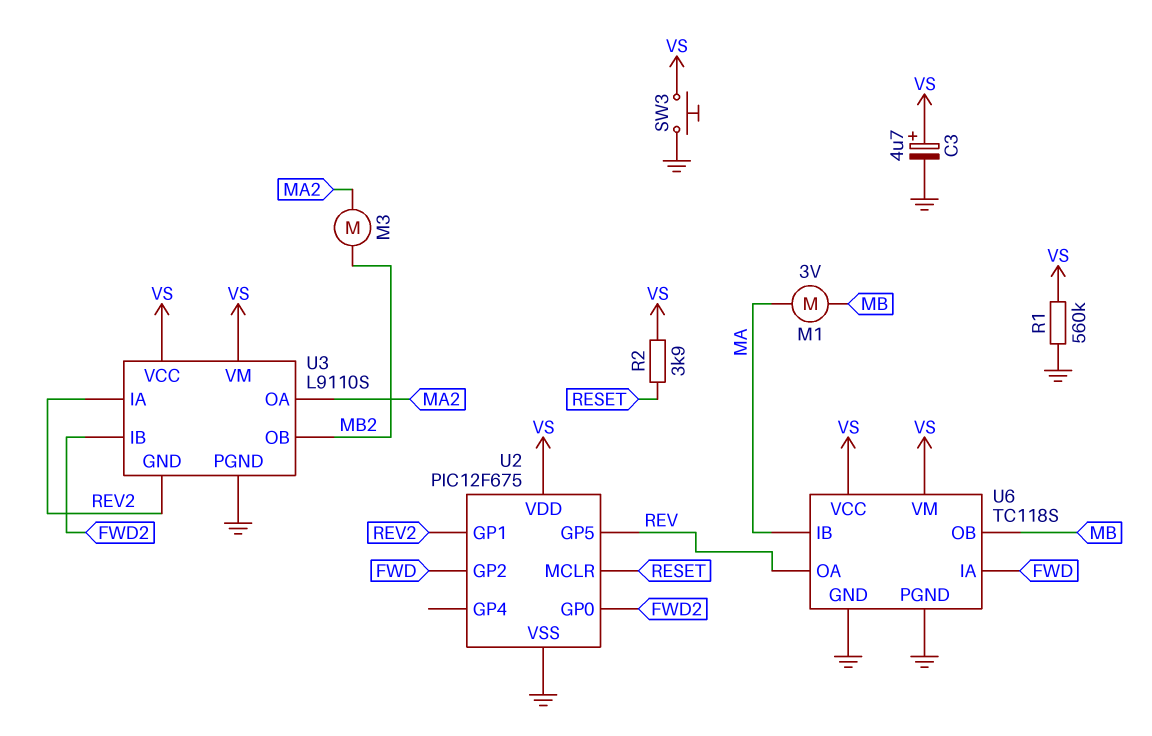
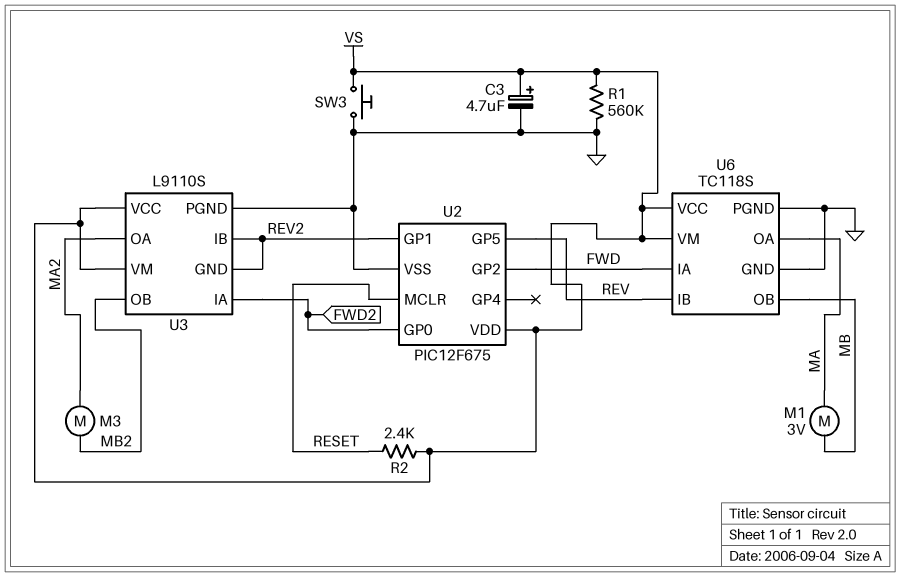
R2: 3.9k (RESET, VS) -> 2.4k (RESET, VS)
U3 pin IA: REV2 -> FWD2
U3 pin IB: FWD2 -> REV2
U6 pin IB: MA -> REV
U6 pin OA: REV -> MA

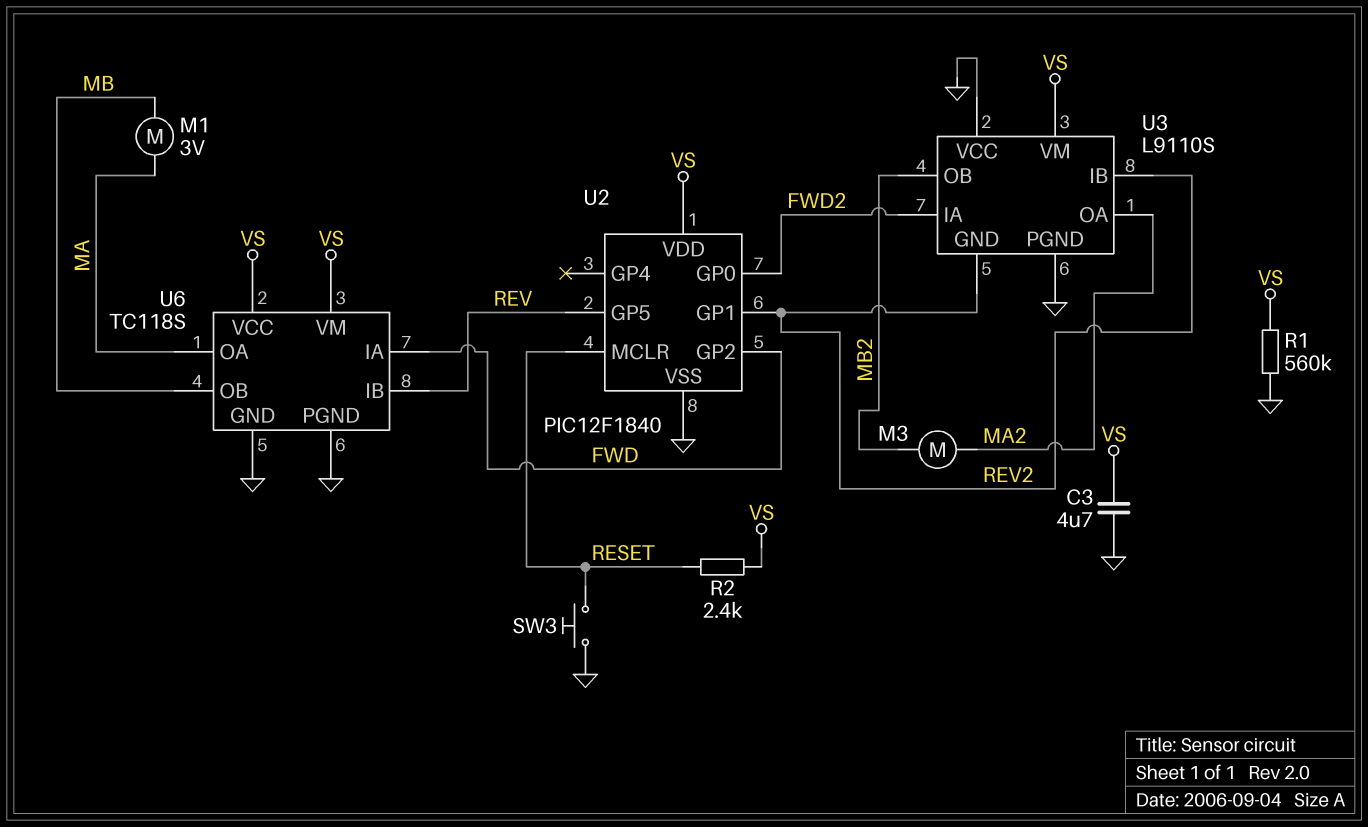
C3: 4.7uF (plus VS, minus GND) -> 4.7uF (GND, VS)
SW3: button (GND, VS) -> button (GND, RESET)
U2: PIC12F675 -> PIC12F1840
U3 pin VCC: VS -> GND

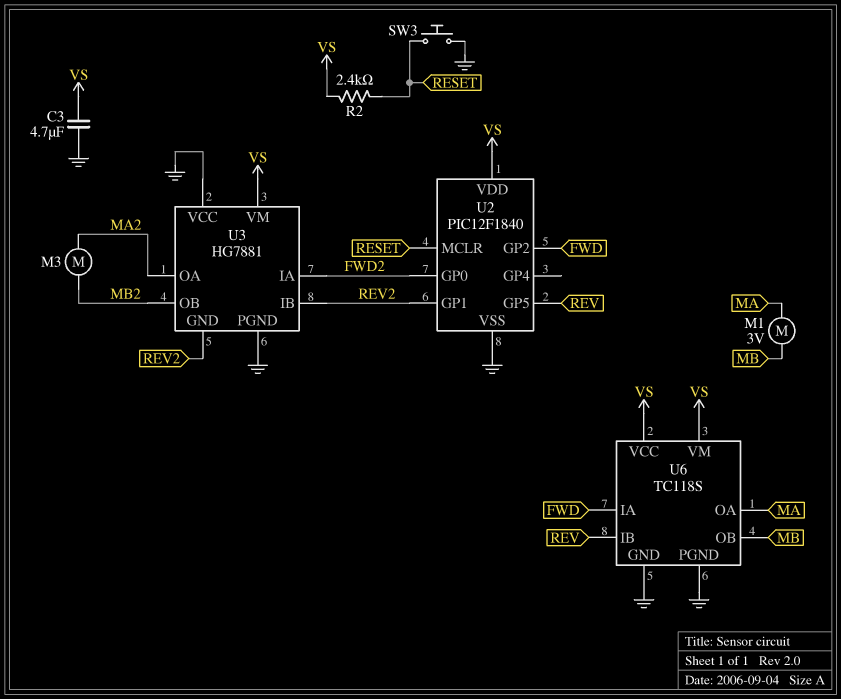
R1: 560k (GND, VS) -> none
U3: L9110S -> HG7881

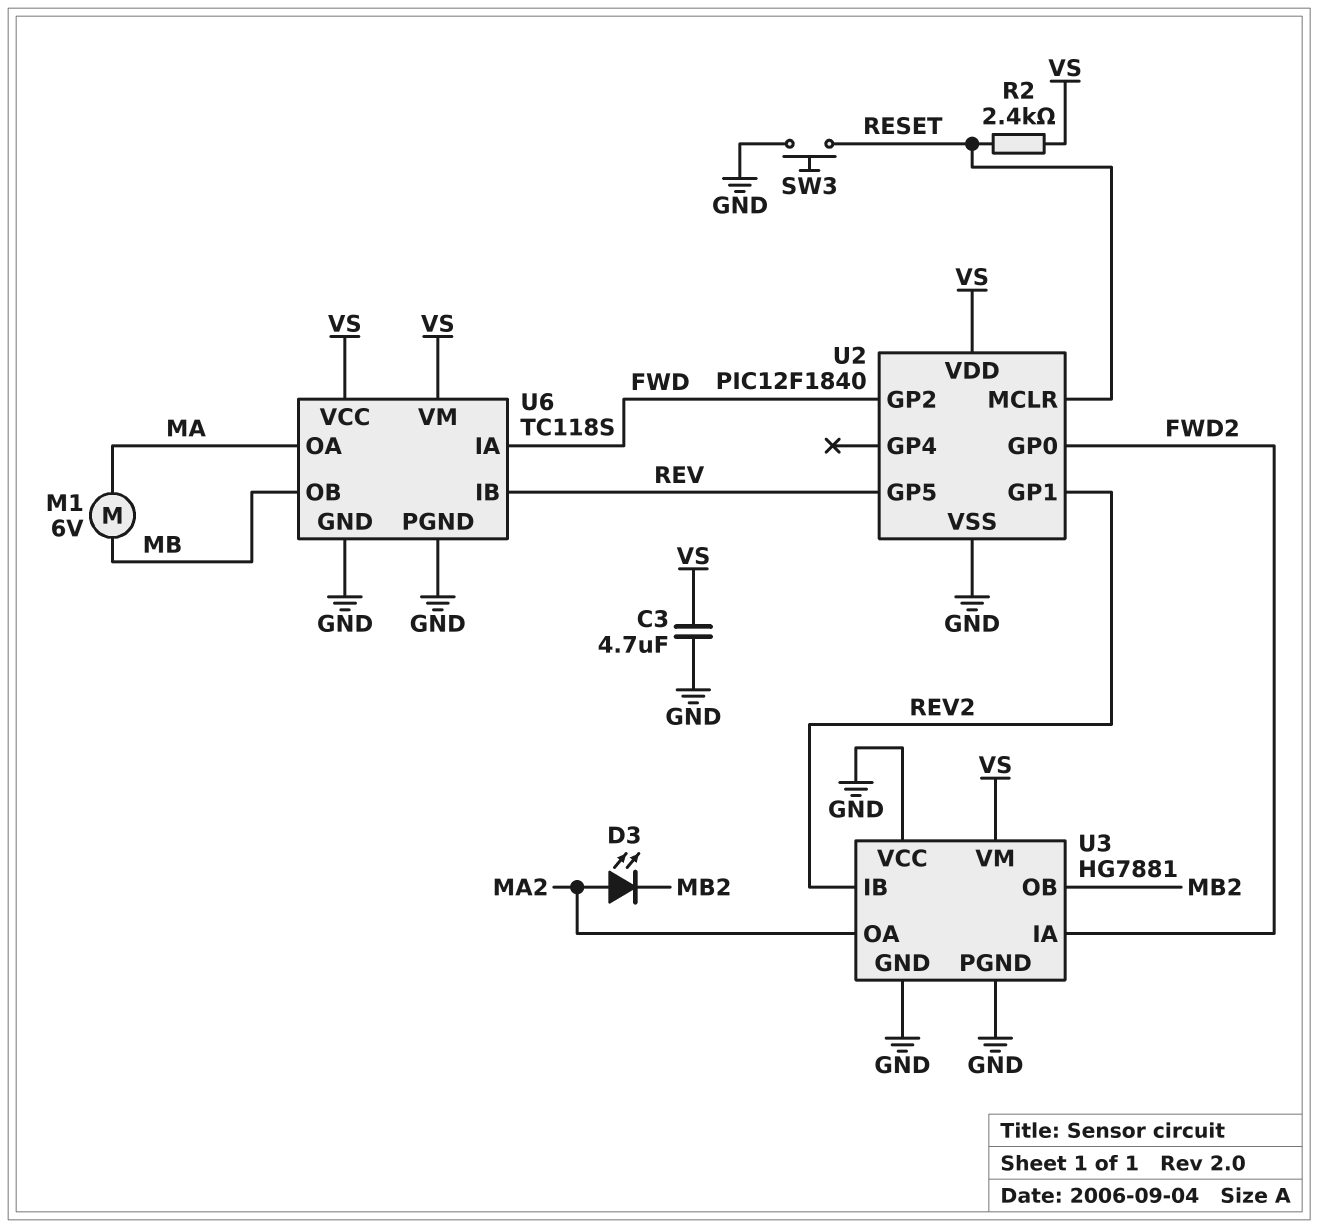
D3: none -> LED (A MA2, K MB2)
M1: motor 3V (MA, MB) -> motor 6V (MA, MB)
M3: motor (MA2, MB2) -> none
U3 pin GND: REV2 -> GND

